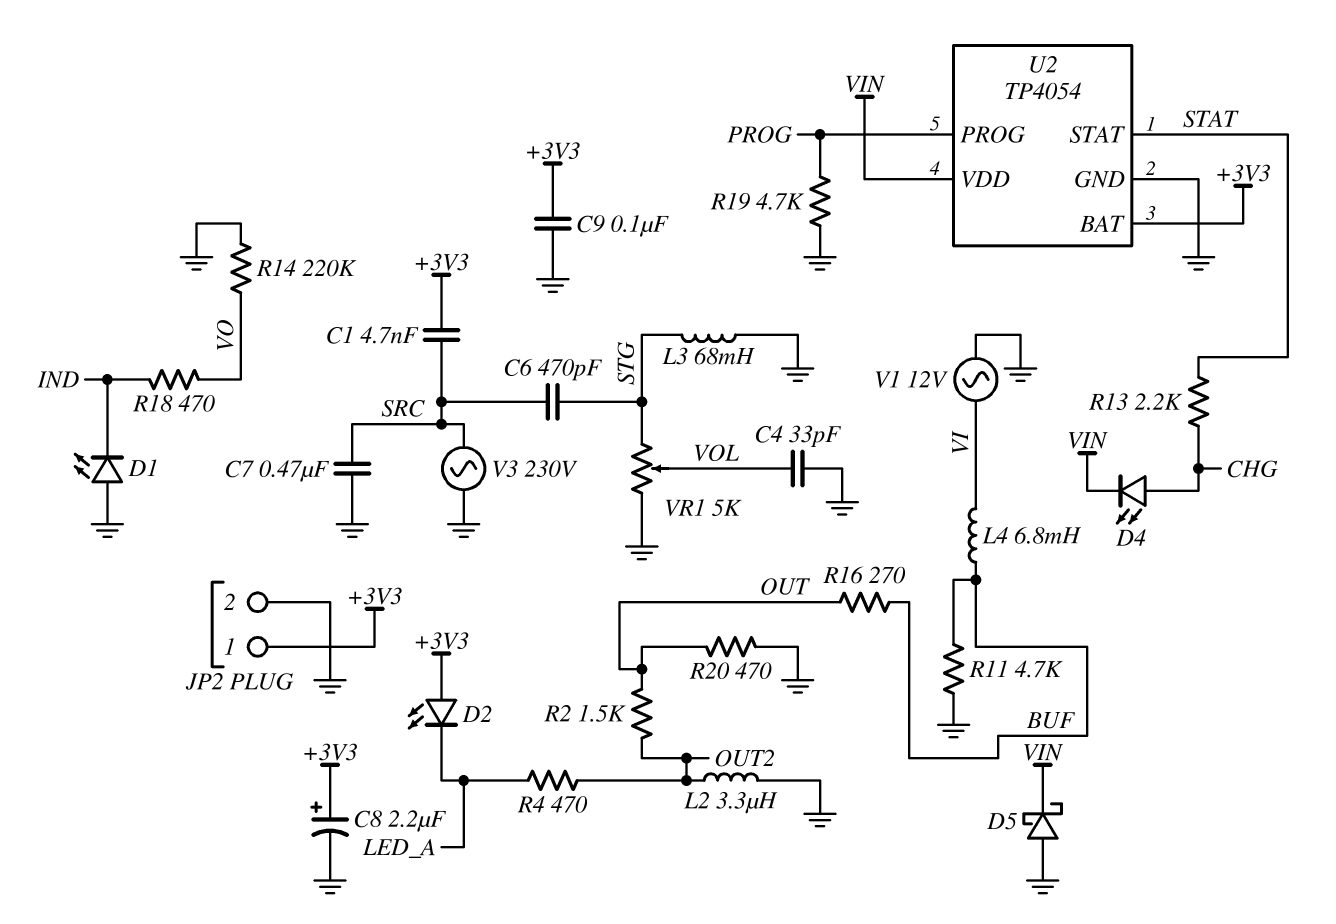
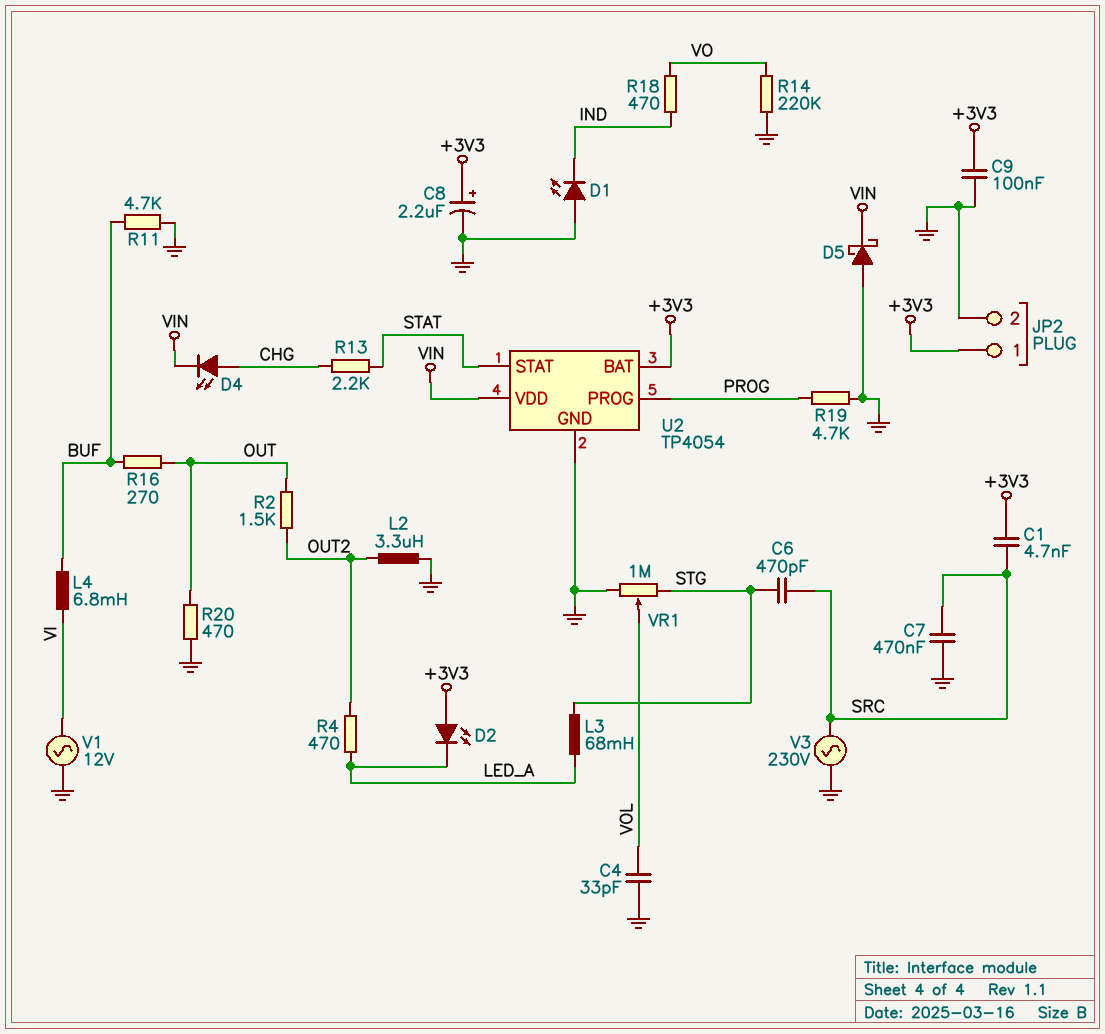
L3: 68mH (GND, STG) -> 68mH (LED_A, STG)
VR1: 5k (GND, STG, wiper VOL) -> 1M (GND, STG, wiper VOL)

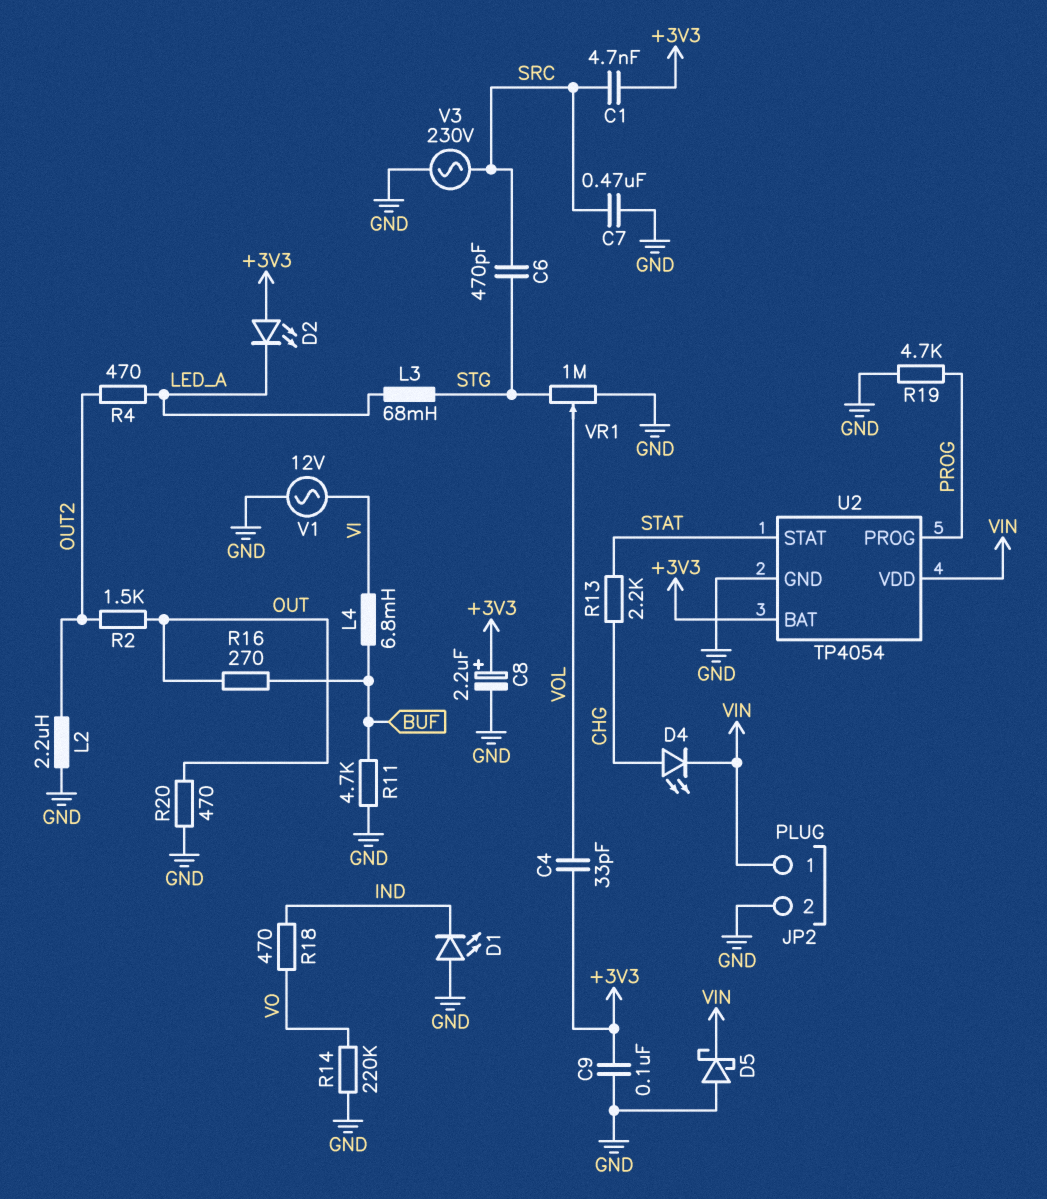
C4: 33pF (GND, VOL) -> 33pF (+3V3, VOL)
JP2 pin 1: +3V3 -> VIN
L2: 3.3uH (GND, OUT2) -> 2.2uH (GND, OUT2)

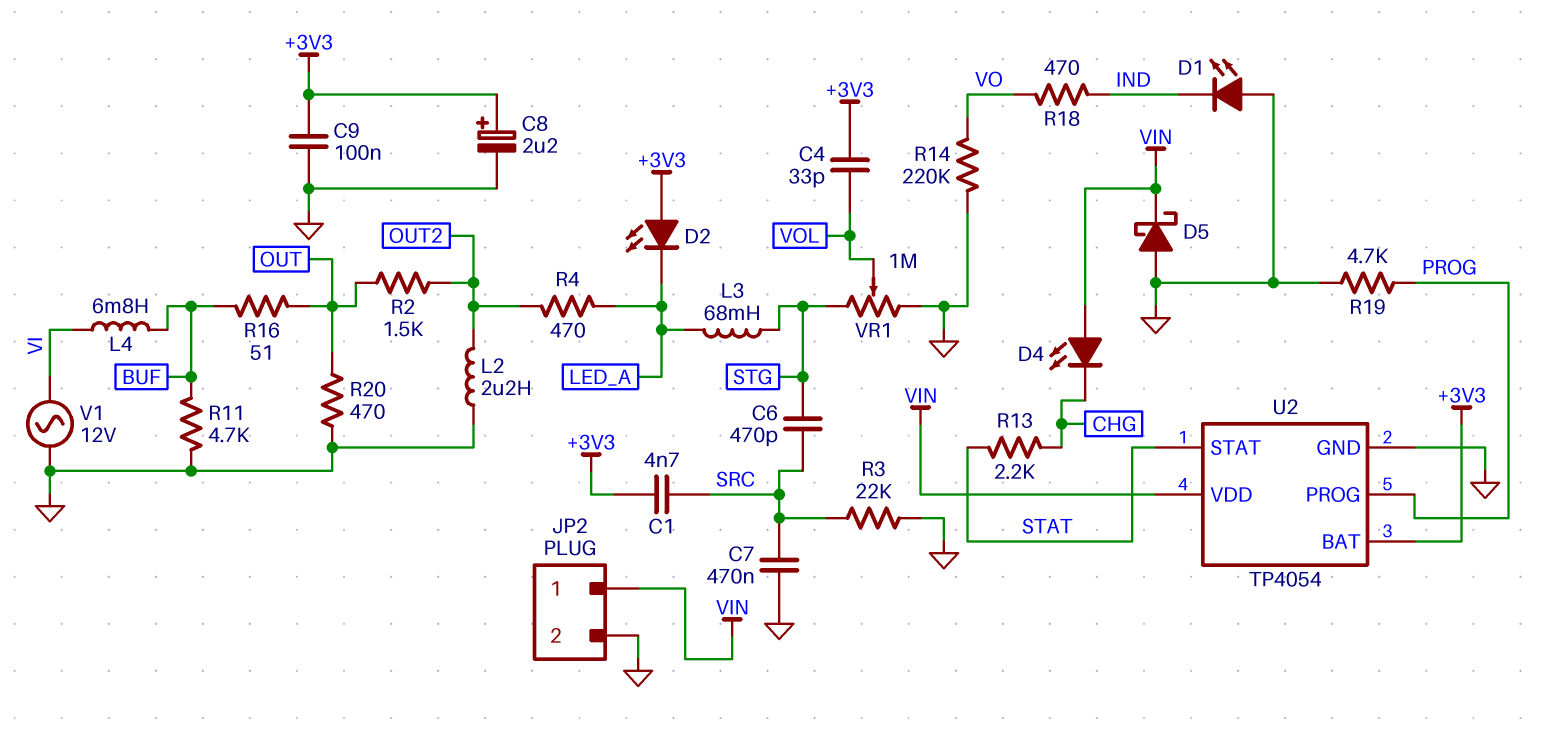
D4: LED (A CHG, K VIN) -> LED (A VIN, K CHG)
R3: none -> 22k (GND, SRC)
R16: 270 (BUF, OUT) -> 51 (BUF, OUT)
V3: AC 230V (GND, SRC) -> none

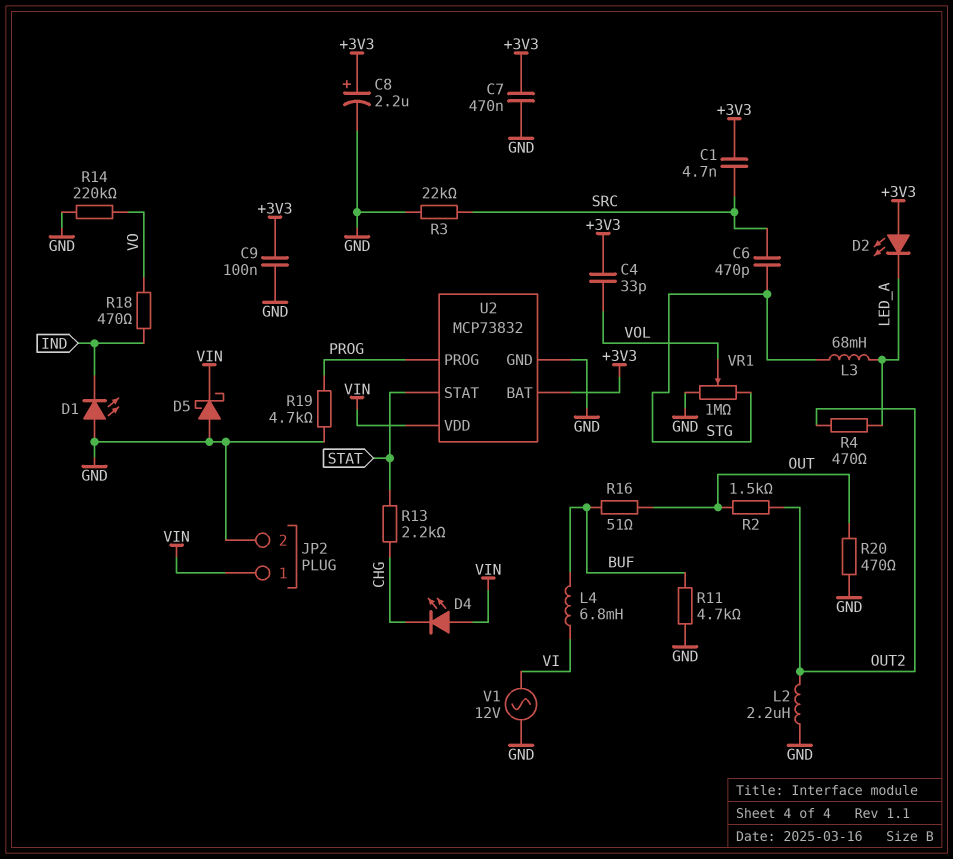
C7: 470nF (GND, SRC) -> 470nF (+3V3, GND)
U2: TP4054 -> MCP73832

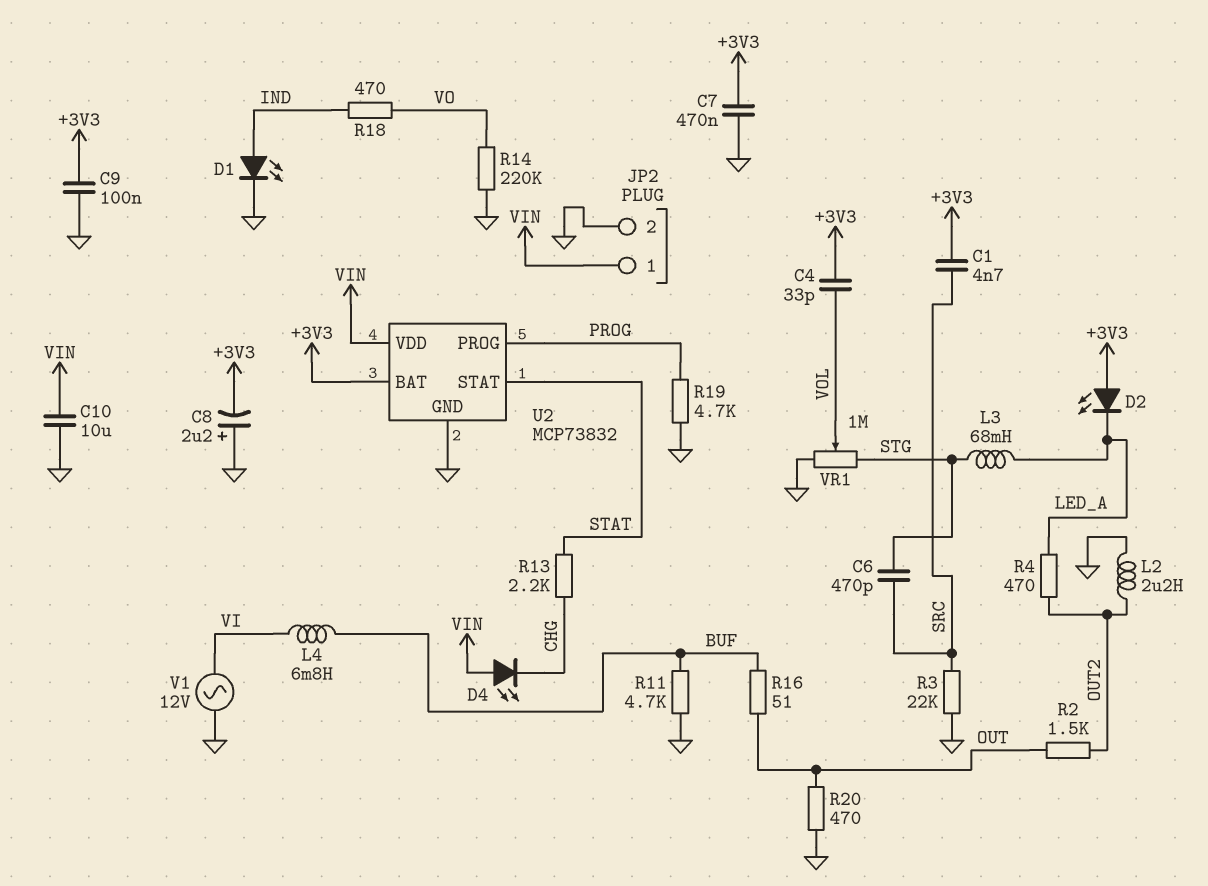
C8: 2.2uF (plus +3V3, minus GND) -> 2.2uF (plus GND, minus +3V3)
C10: none -> 10uF (GND, VIN)
D1: LED (A GND, K IND) -> LED (A IND, K GND)
D5: schottky (A GND, K VIN) -> none

